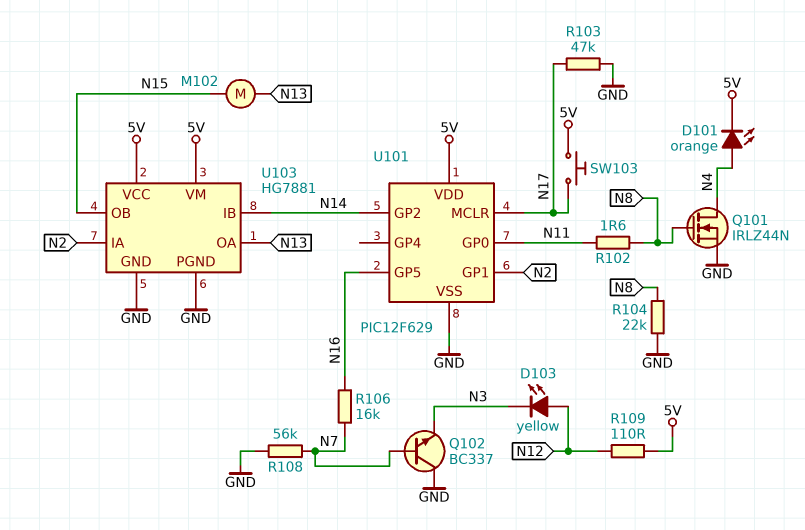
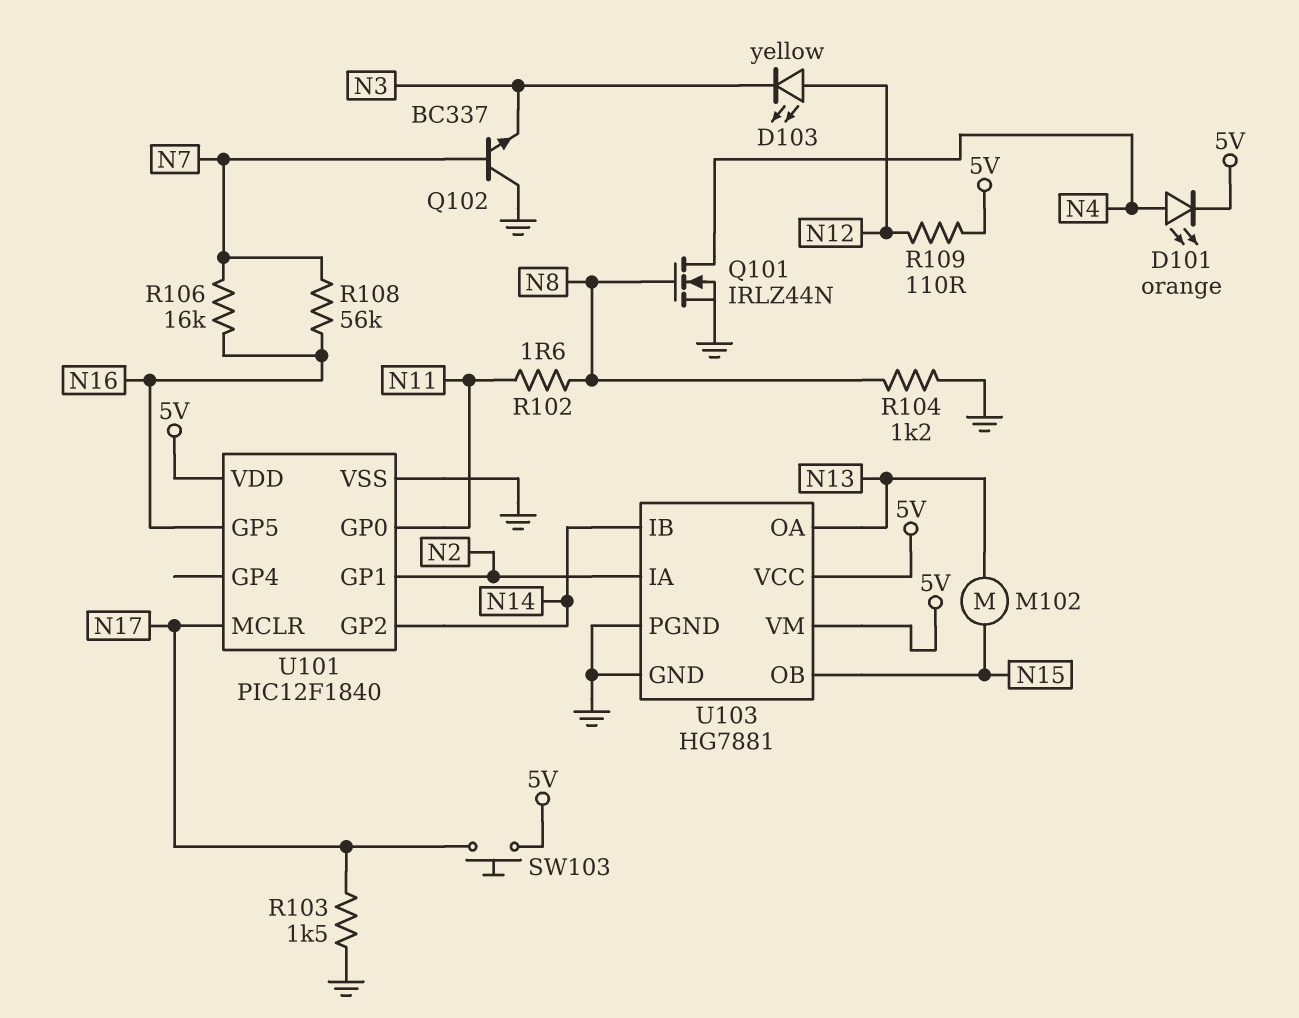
R103: 47k (GND, N17) -> 1.5k (GND, N17)
R104: 22k (GND, N8) -> 1.2k (GND, N8)
R108: 56k (GND, N7) -> 56k (N7, N16)
U101: PIC12F629 -> PIC12F1840

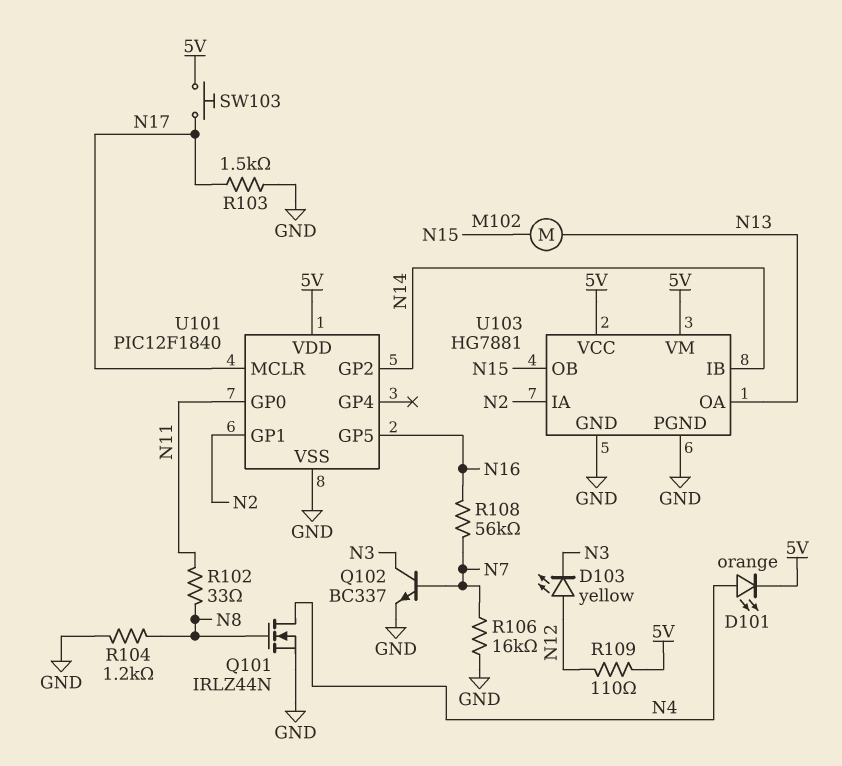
Q102: NPN BC337 (B N7, C GND, E N3) -> NPN BC337 (B N7, C N3, E GND)
R102: 1.6 (N8, N11) -> 33 (N8, N11)
R106: 16k (N7, N16) -> 16k (GND, N7)

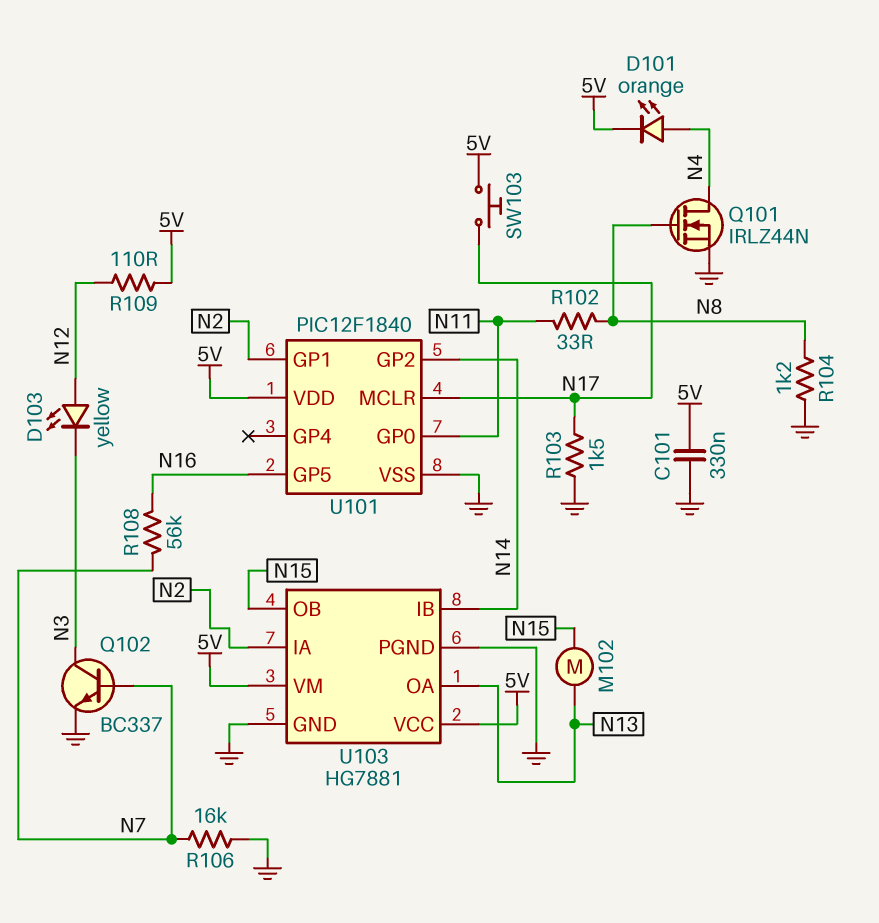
C101: none -> 330nF (5V, GND)

